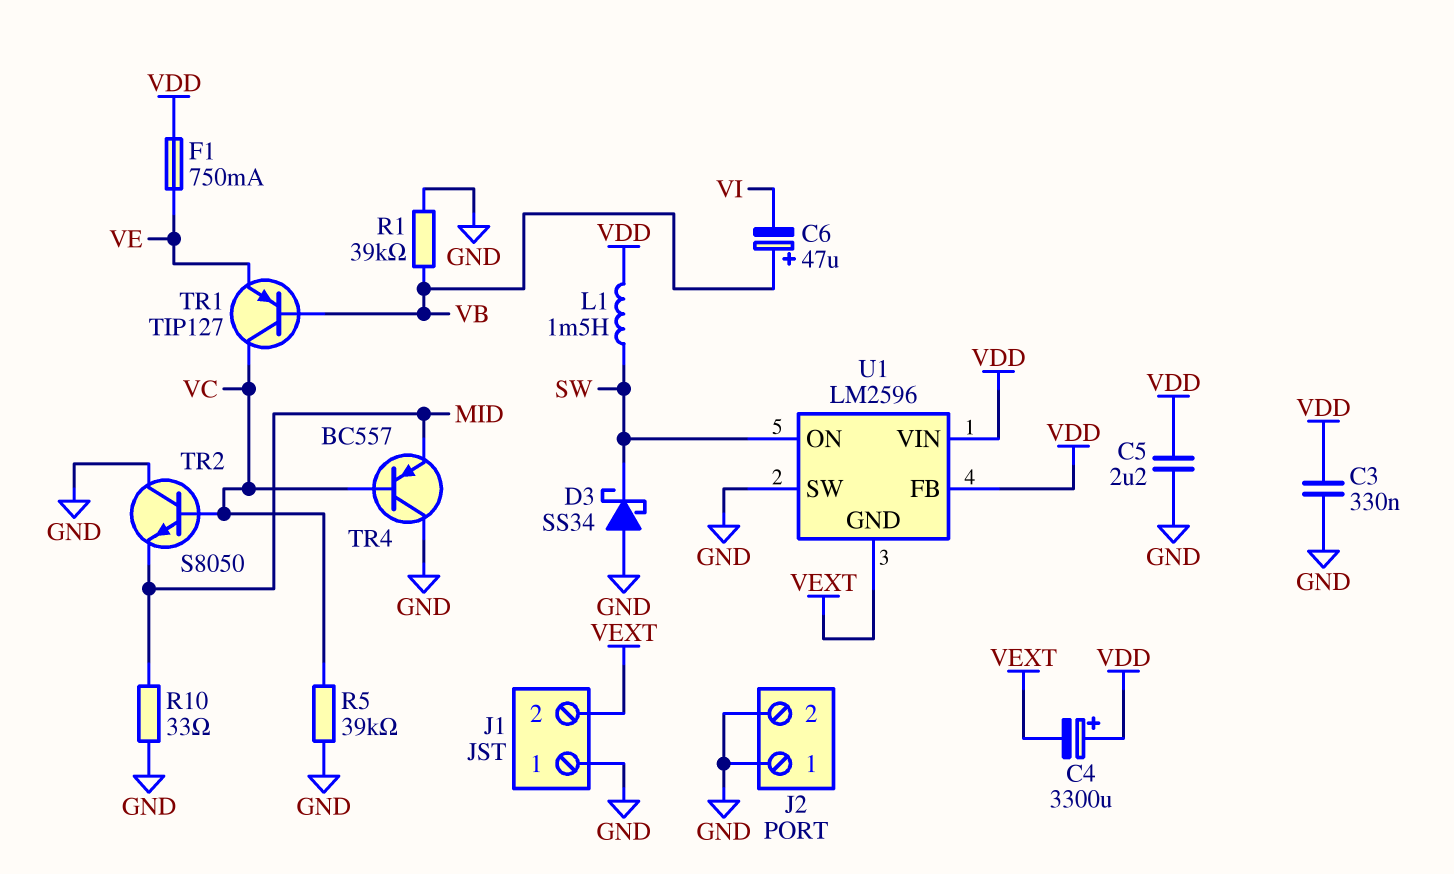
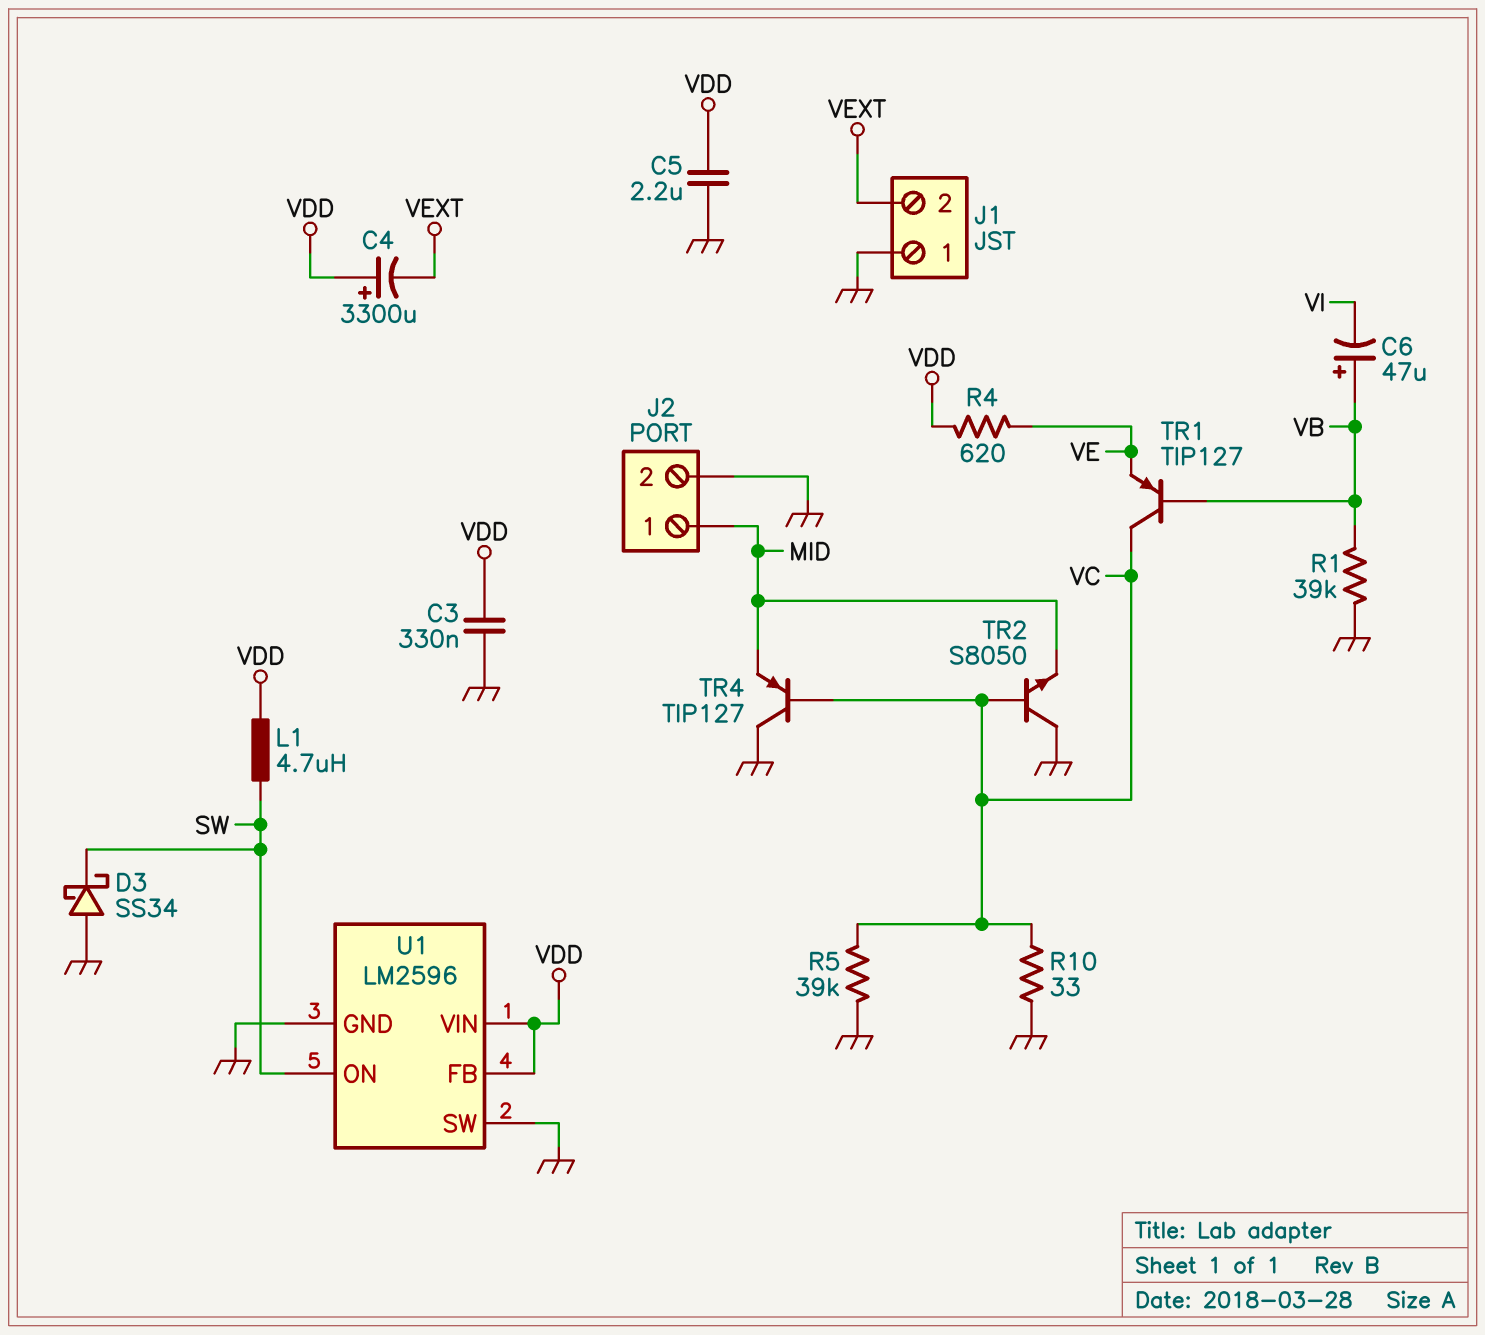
F1: 750mA (VDD, VE) -> none
J2 pin 1: GND -> MID
L1: 1.5mH (SW, VDD) -> 4.7uH (SW, VDD)
R4: none -> 620 (VDD, VE)
R10: 33 (GND, MID) -> 33 (GND, VC)
TR4: PNP BC557 (B VC, C GND, E MID) -> PNP TIP127 (B VC, C GND, E MID)
U1 pin GND: VEXT -> GND

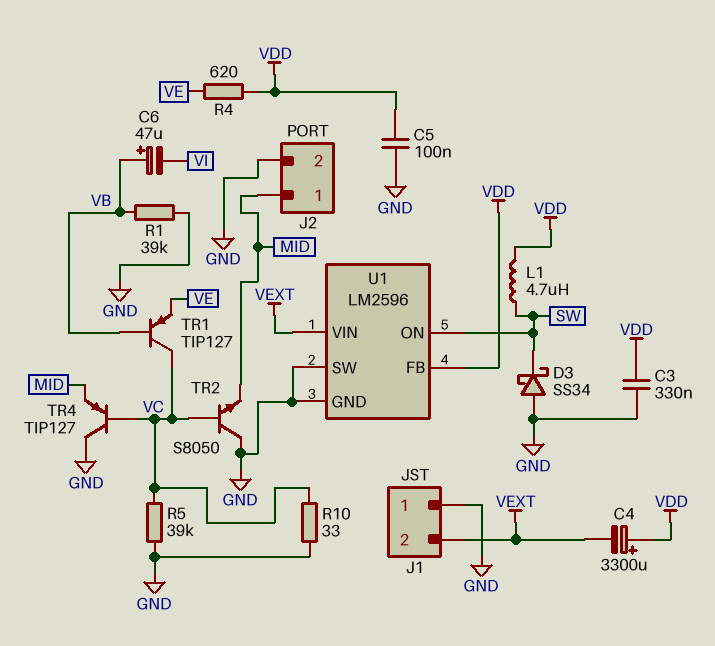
C5: 2.2uF (GND, VDD) -> 100nF (GND, VDD)
U1 pin VIN: VDD -> VEXT

